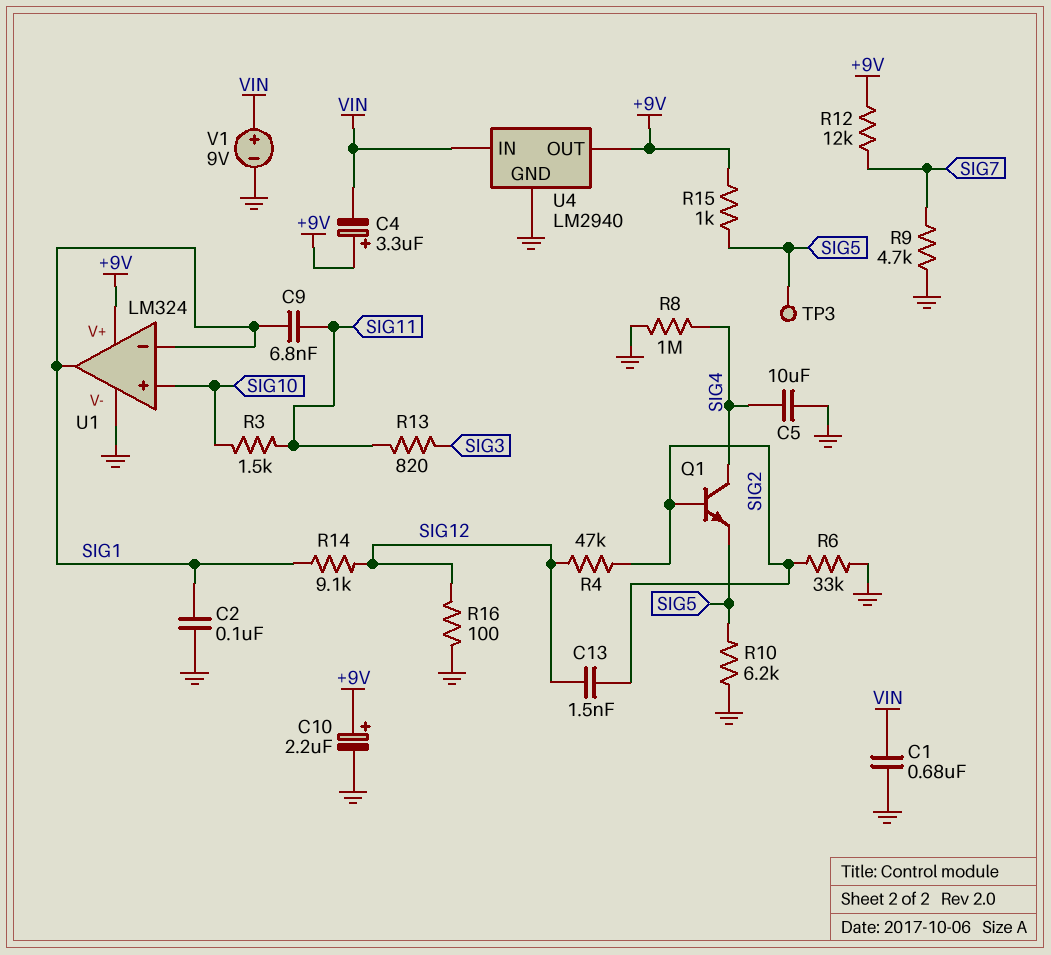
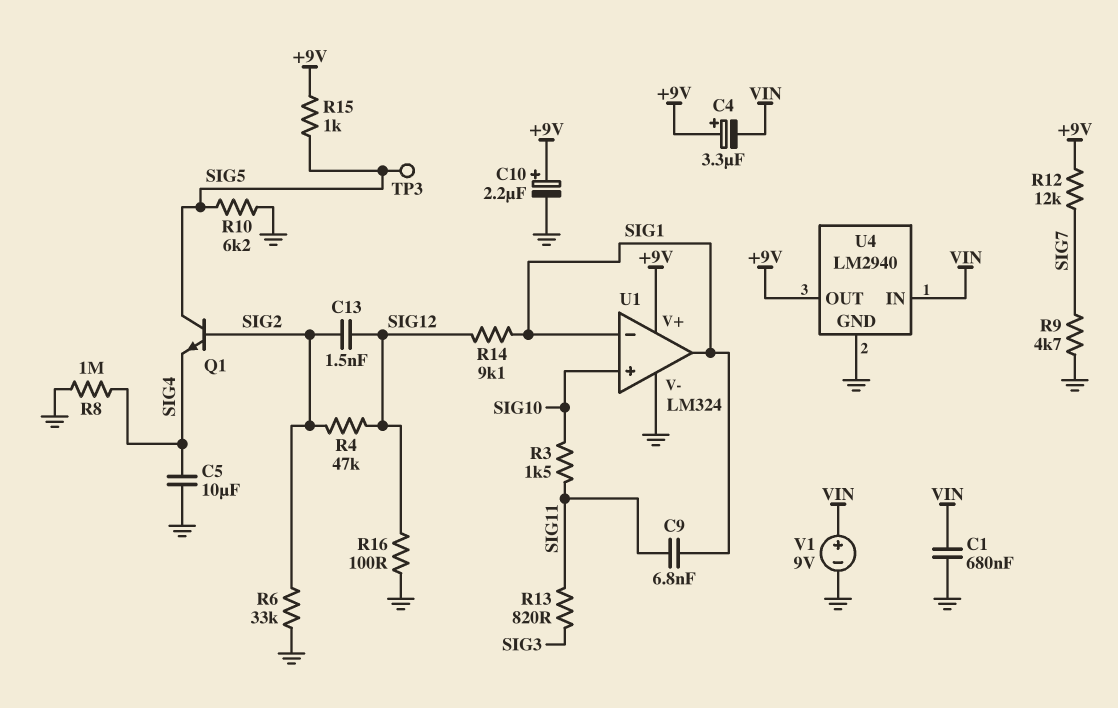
C2: 100nF (GND, SIG1) -> none
Q1: NPN (B SIG2, C SIG4, E SIG5) -> NPN (B SIG2, C SIG5, E SIG4)

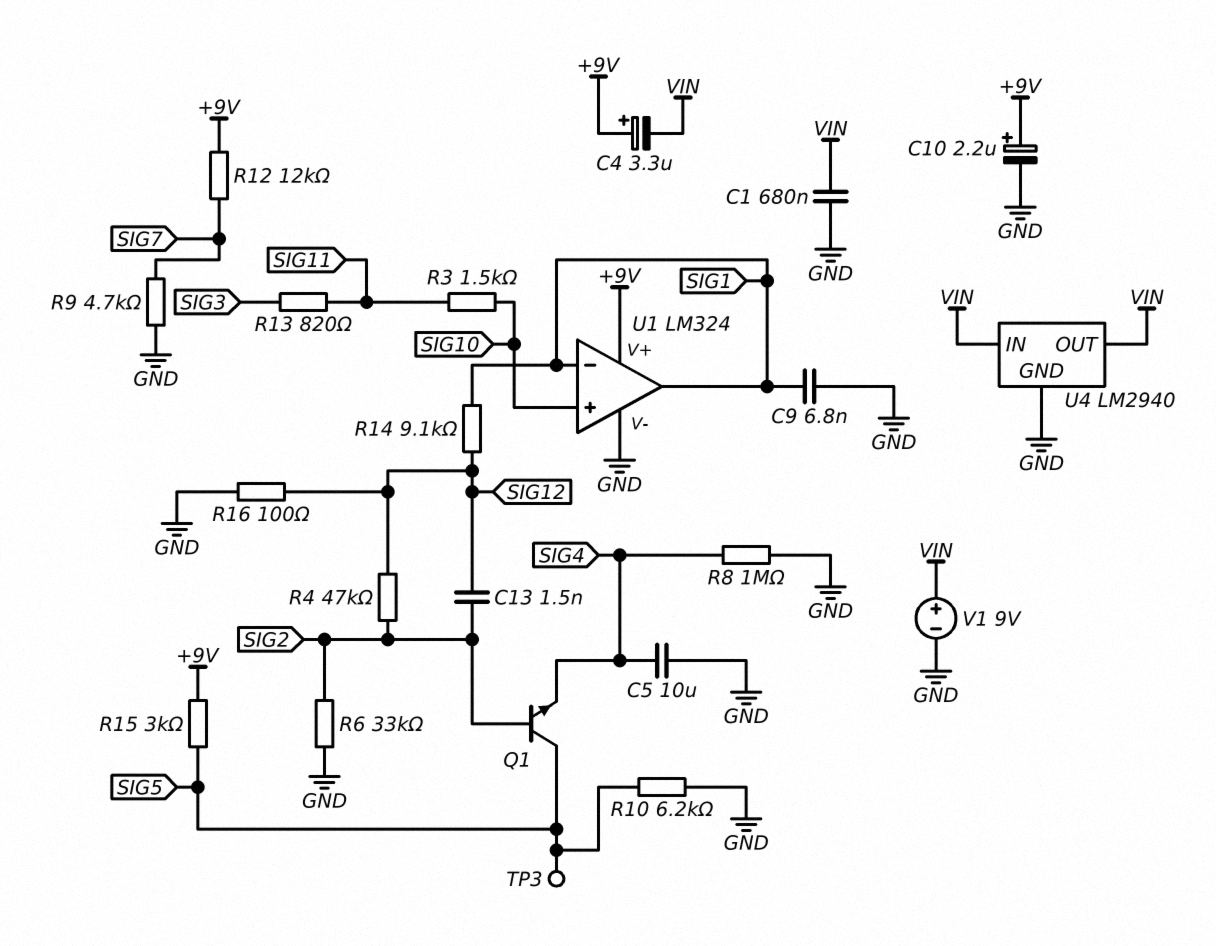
C9: 6.8nF (SIG1, SIG11) -> 6.8nF (GND, SIG1)
R15: 1k (+9V, SIG5) -> 3k (+9V, SIG5)
U4 pin OUT: +9V -> VIN

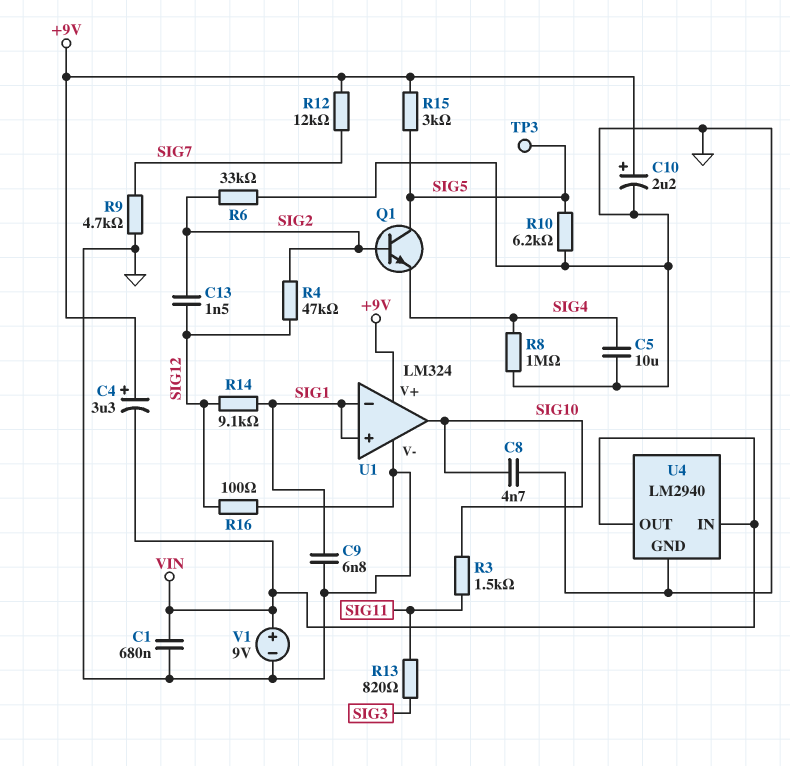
C8: none -> 4.7nF (GND, SIG10)
U1 pin in+: SIG10 -> SIG1
U1 pin out: SIG1 -> SIG10

